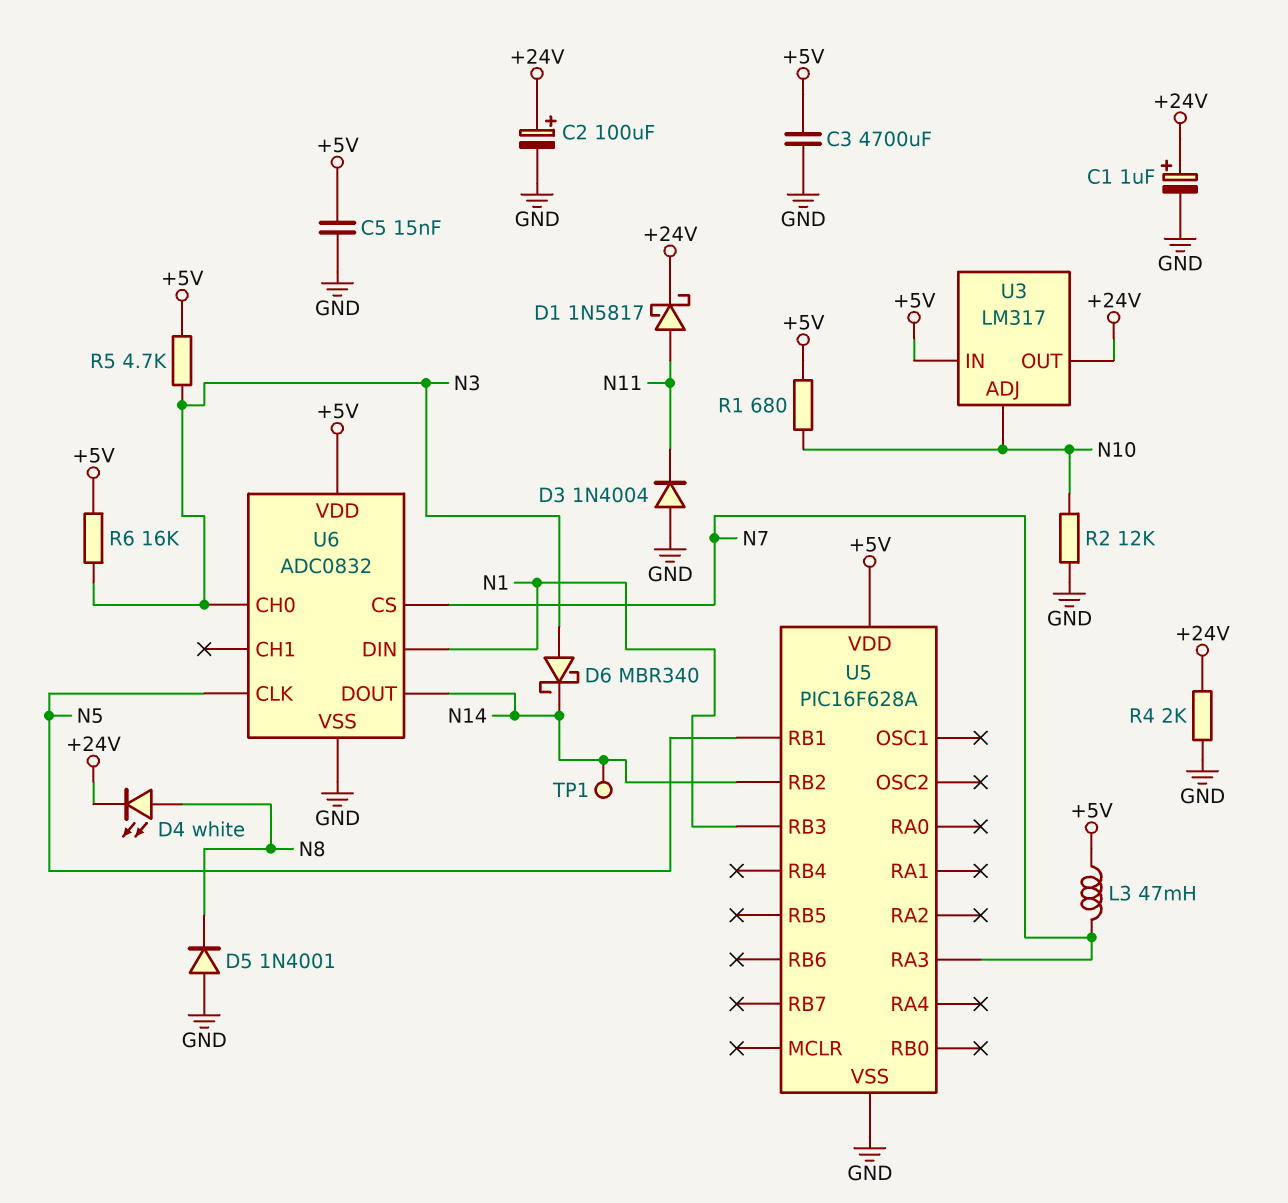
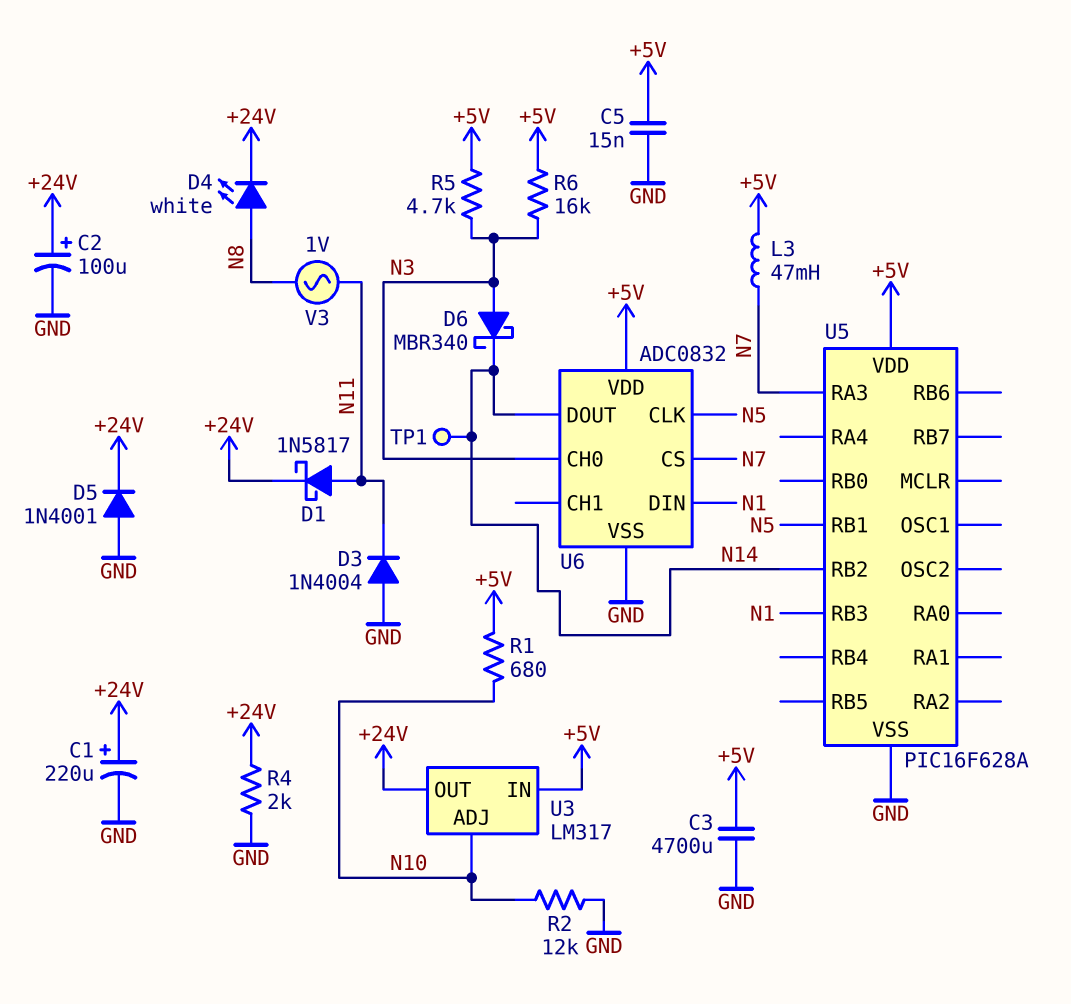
C1: 1uF (plus +24V, minus GND) -> 220uF (plus +24V, minus GND)
D5: diode 1N4001 (A GND, K N8) -> diode 1N4001 (A GND, K +24V)
V3: none -> AC 1V (N8, N11)

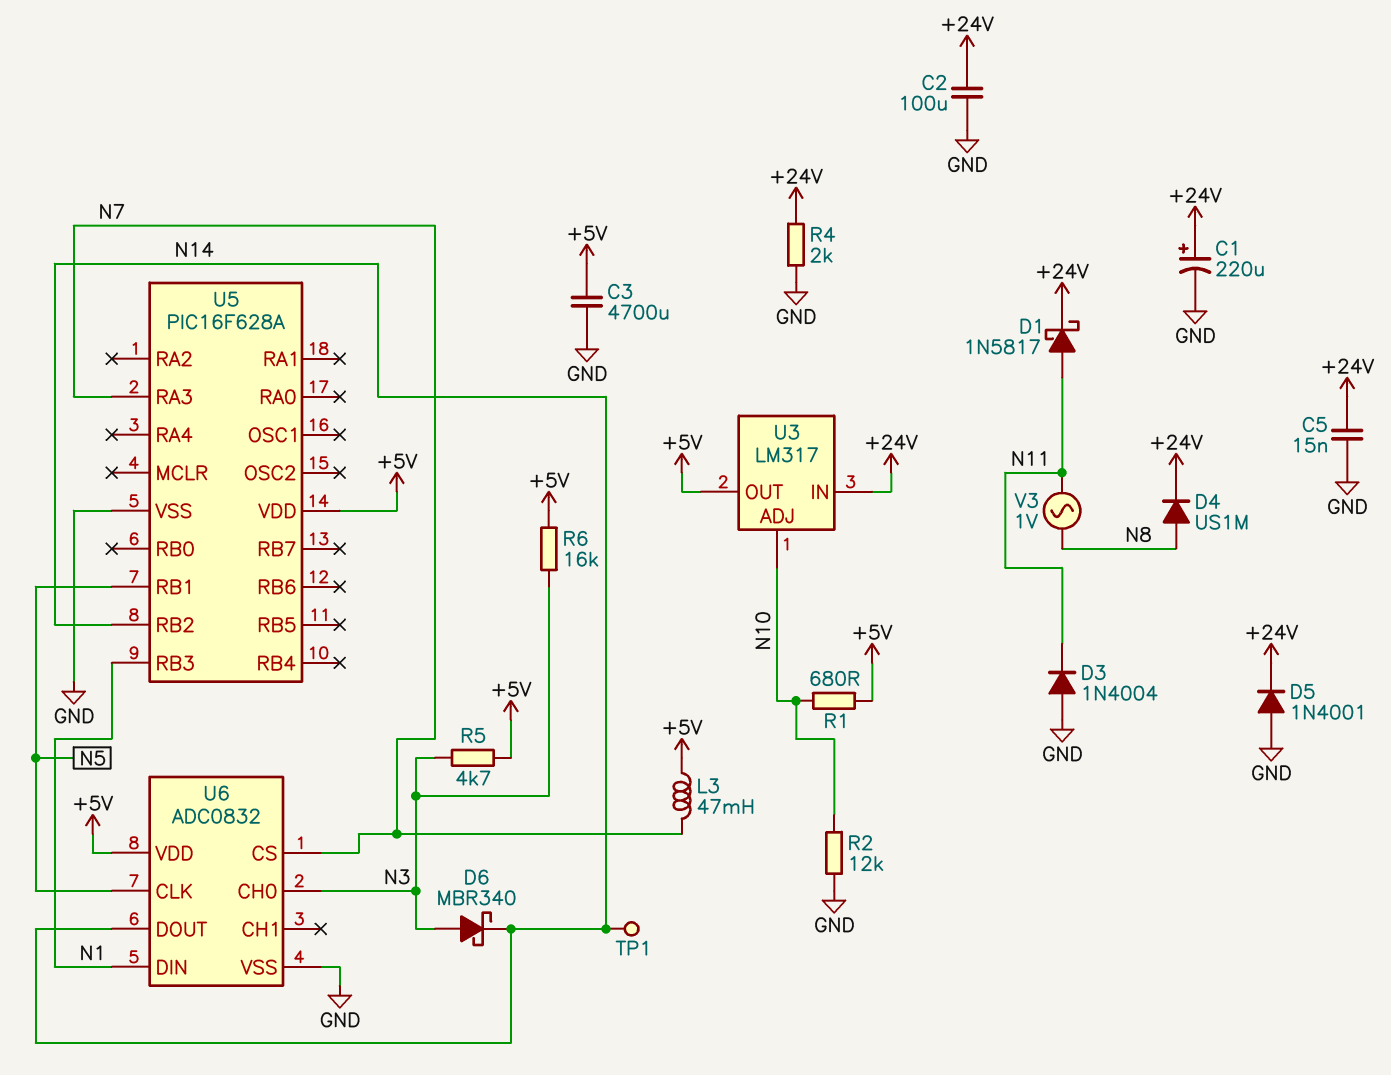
C2: 100uF (plus +24V, minus GND) -> 100uF (+24V, GND)
C5: 15nF (+5V, GND) -> 15nF (+24V, GND)
D4: LED white (A N8, K +24V) -> diode US1M (A N8, K +24V)
U3 pin IN: +5V -> +24V
U3 pin OUT: +24V -> +5V

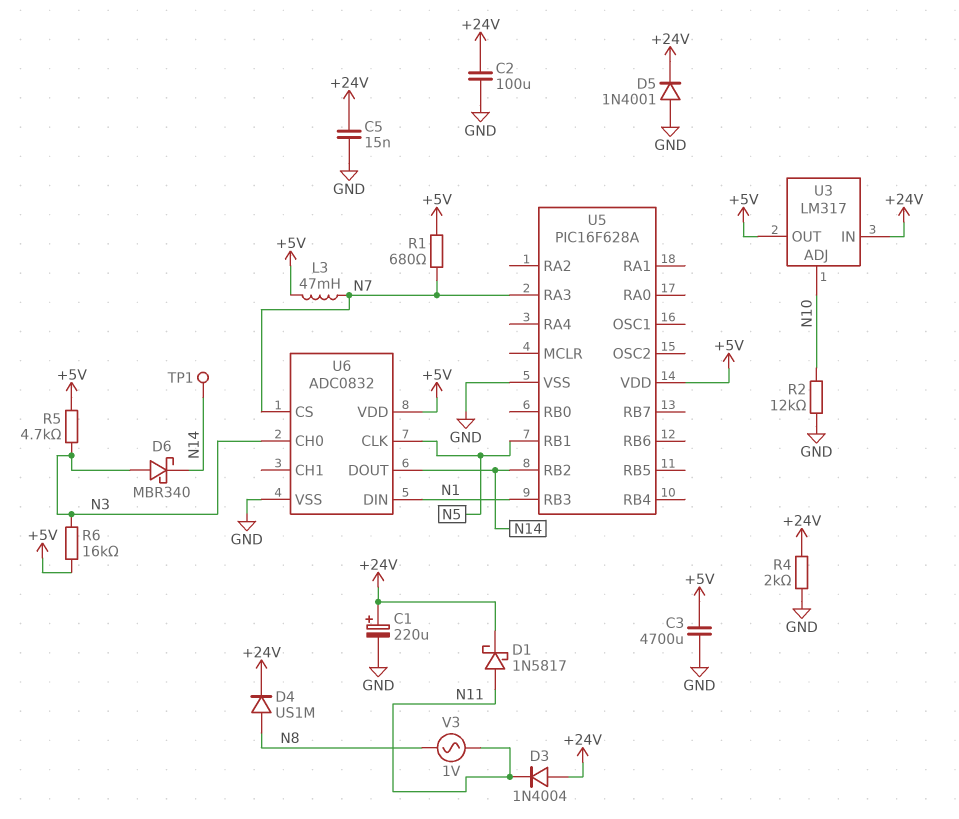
D3: diode 1N4004 (A GND, K N11) -> diode 1N4004 (A +24V, K N11)
R1: 680 (+5V, N10) -> 680 (+5V, N7)

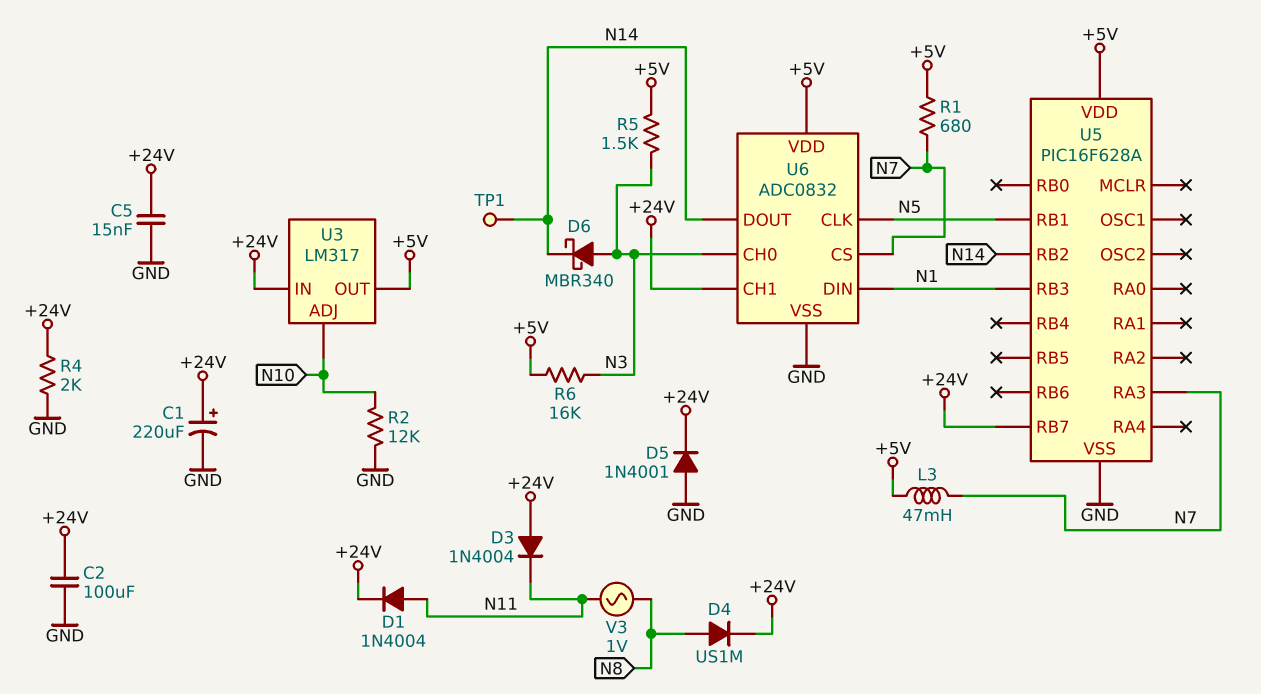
C3: 4700uF (+5V, GND) -> none
D1: schottky 1N5817 (A N11, K +24V) -> diode 1N4004 (A N11, K +24V)
R5: 4.7k (+5V, N3) -> 1.5k (+5V, N3)
U5 pin RB7: none -> +24V
U6 pin CH1: none -> +24V

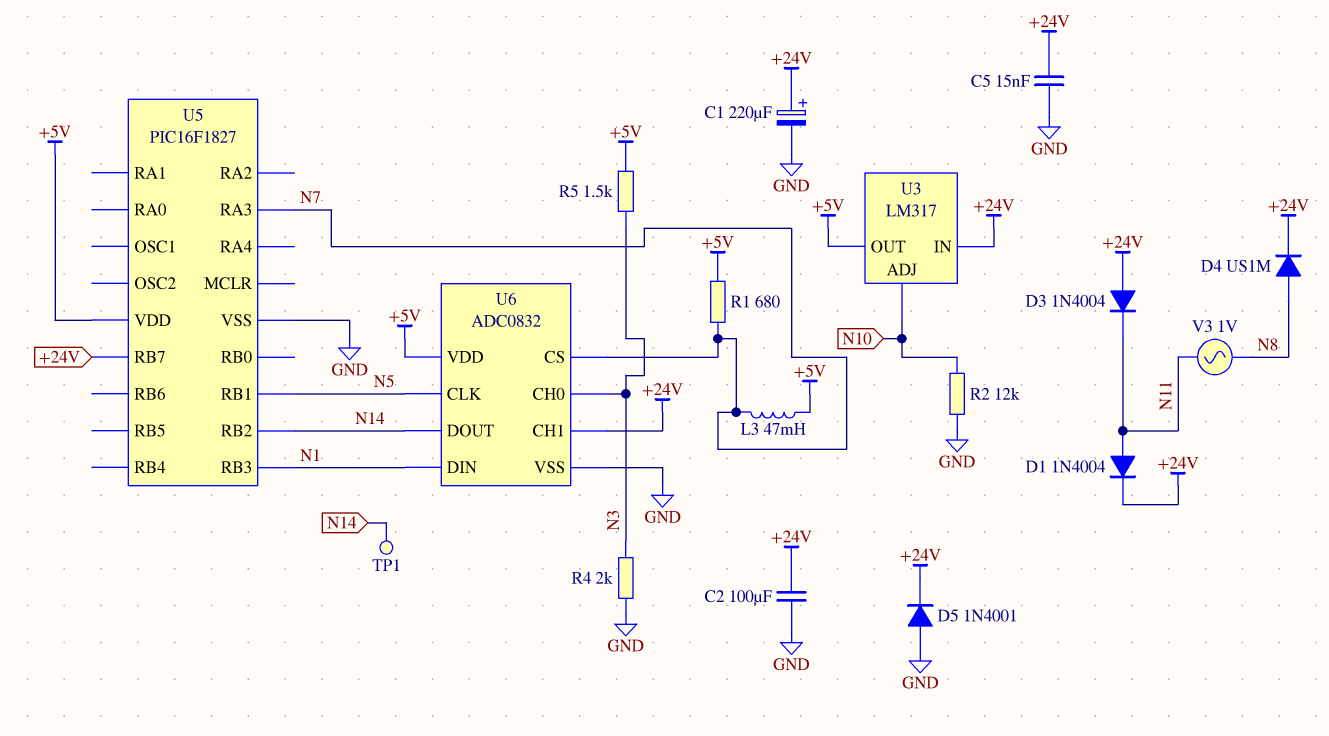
D6: schottky MBR340 (A N3, K N14) -> none
R4: 2k (+24V, GND) -> 2k (GND, N3)
R6: 16k (+5V, N3) -> none
U5: PIC16F628A -> PIC16F1827

